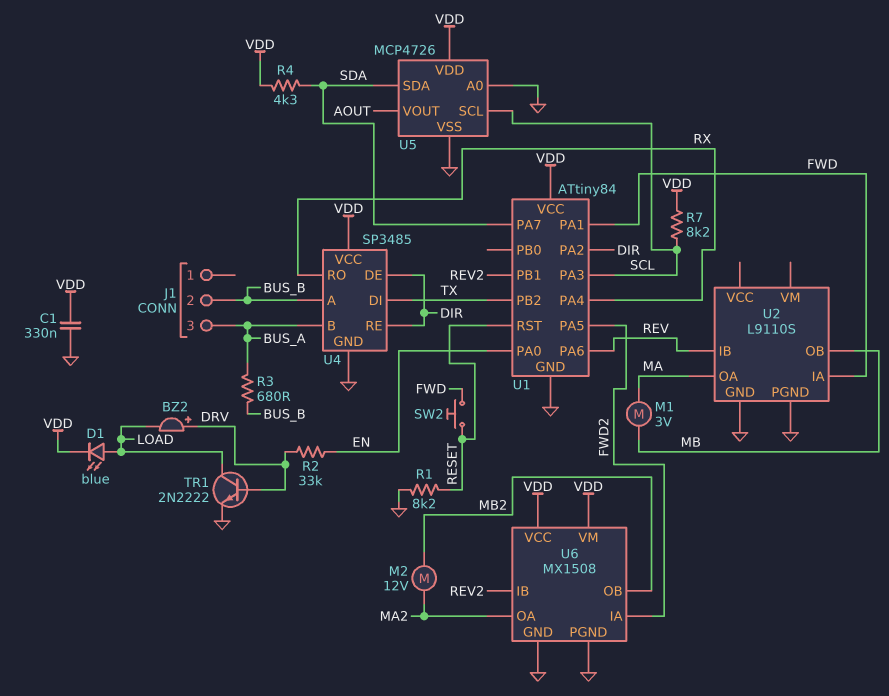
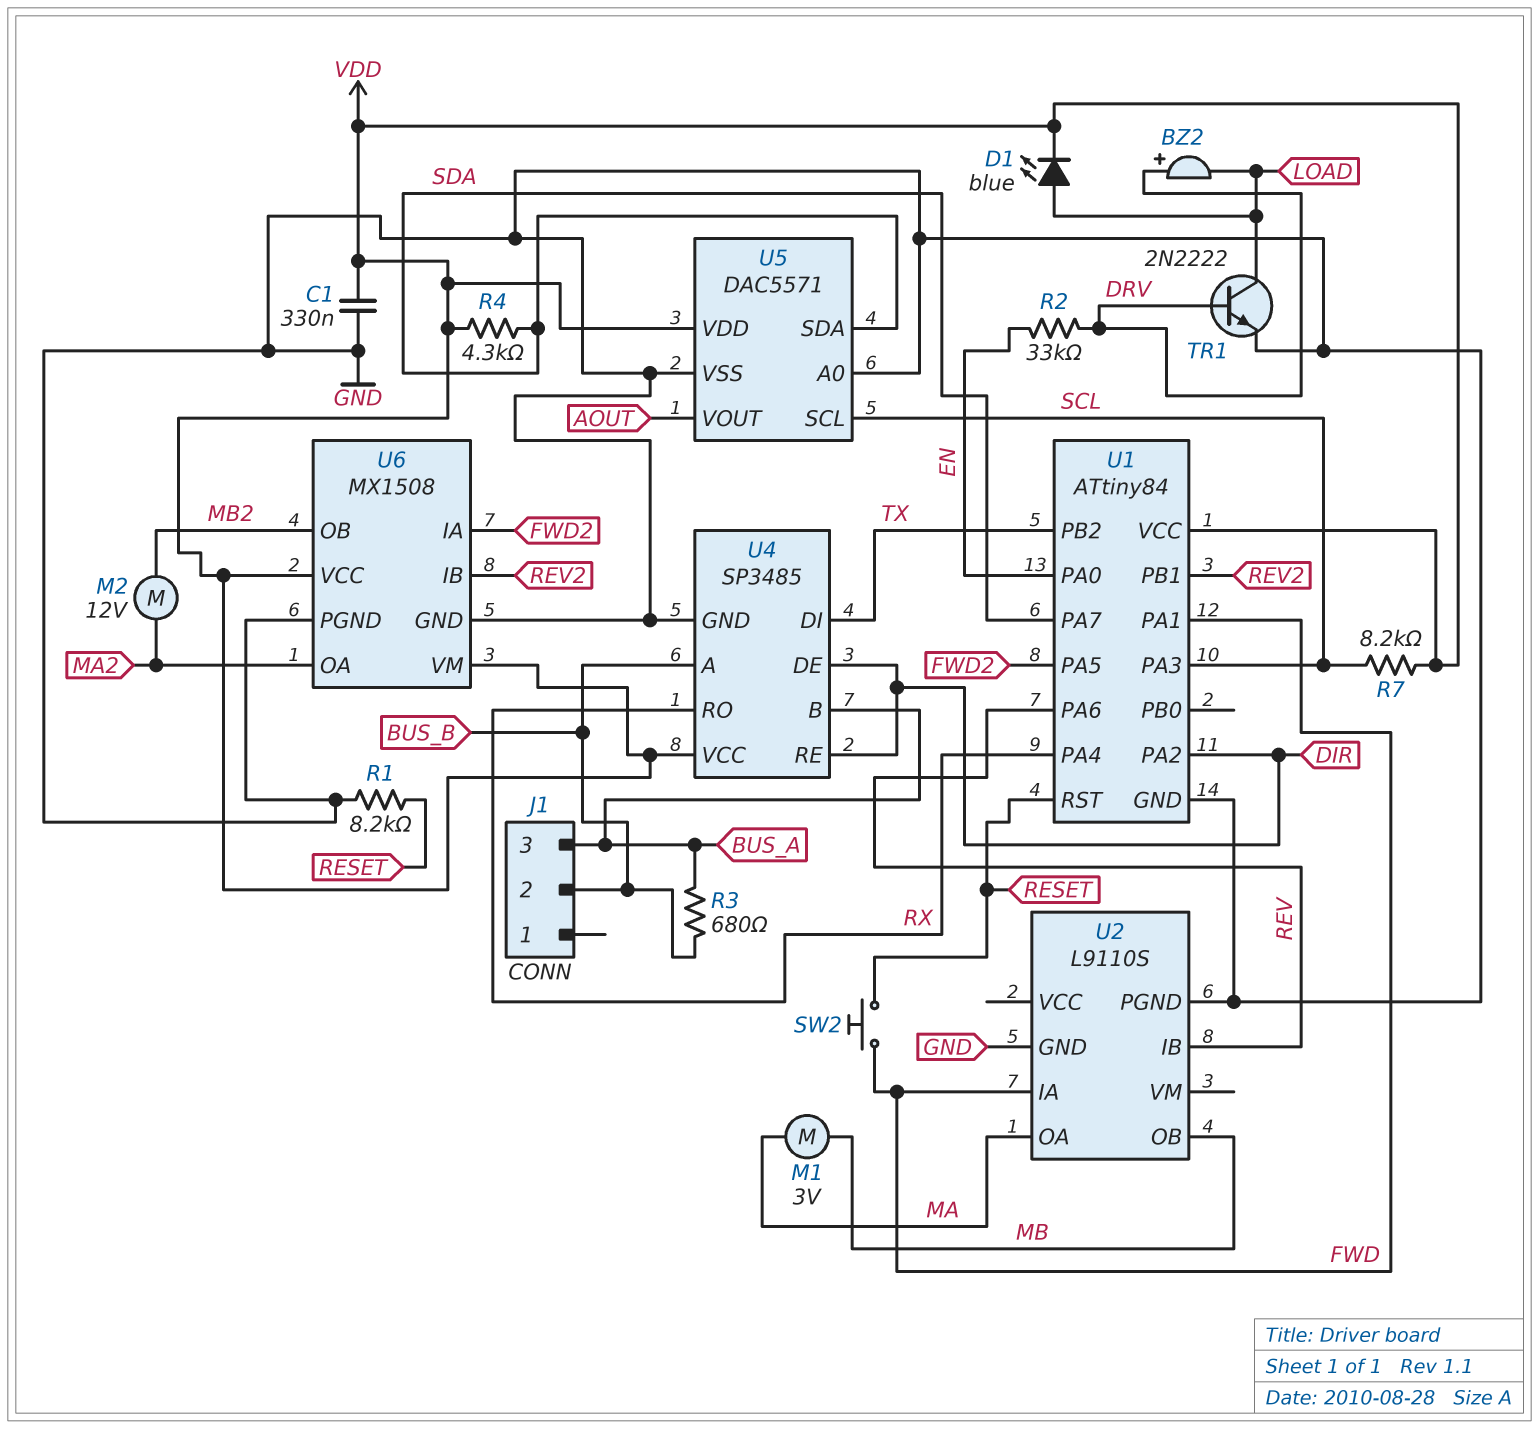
U5: MCP4726 -> DAC5571

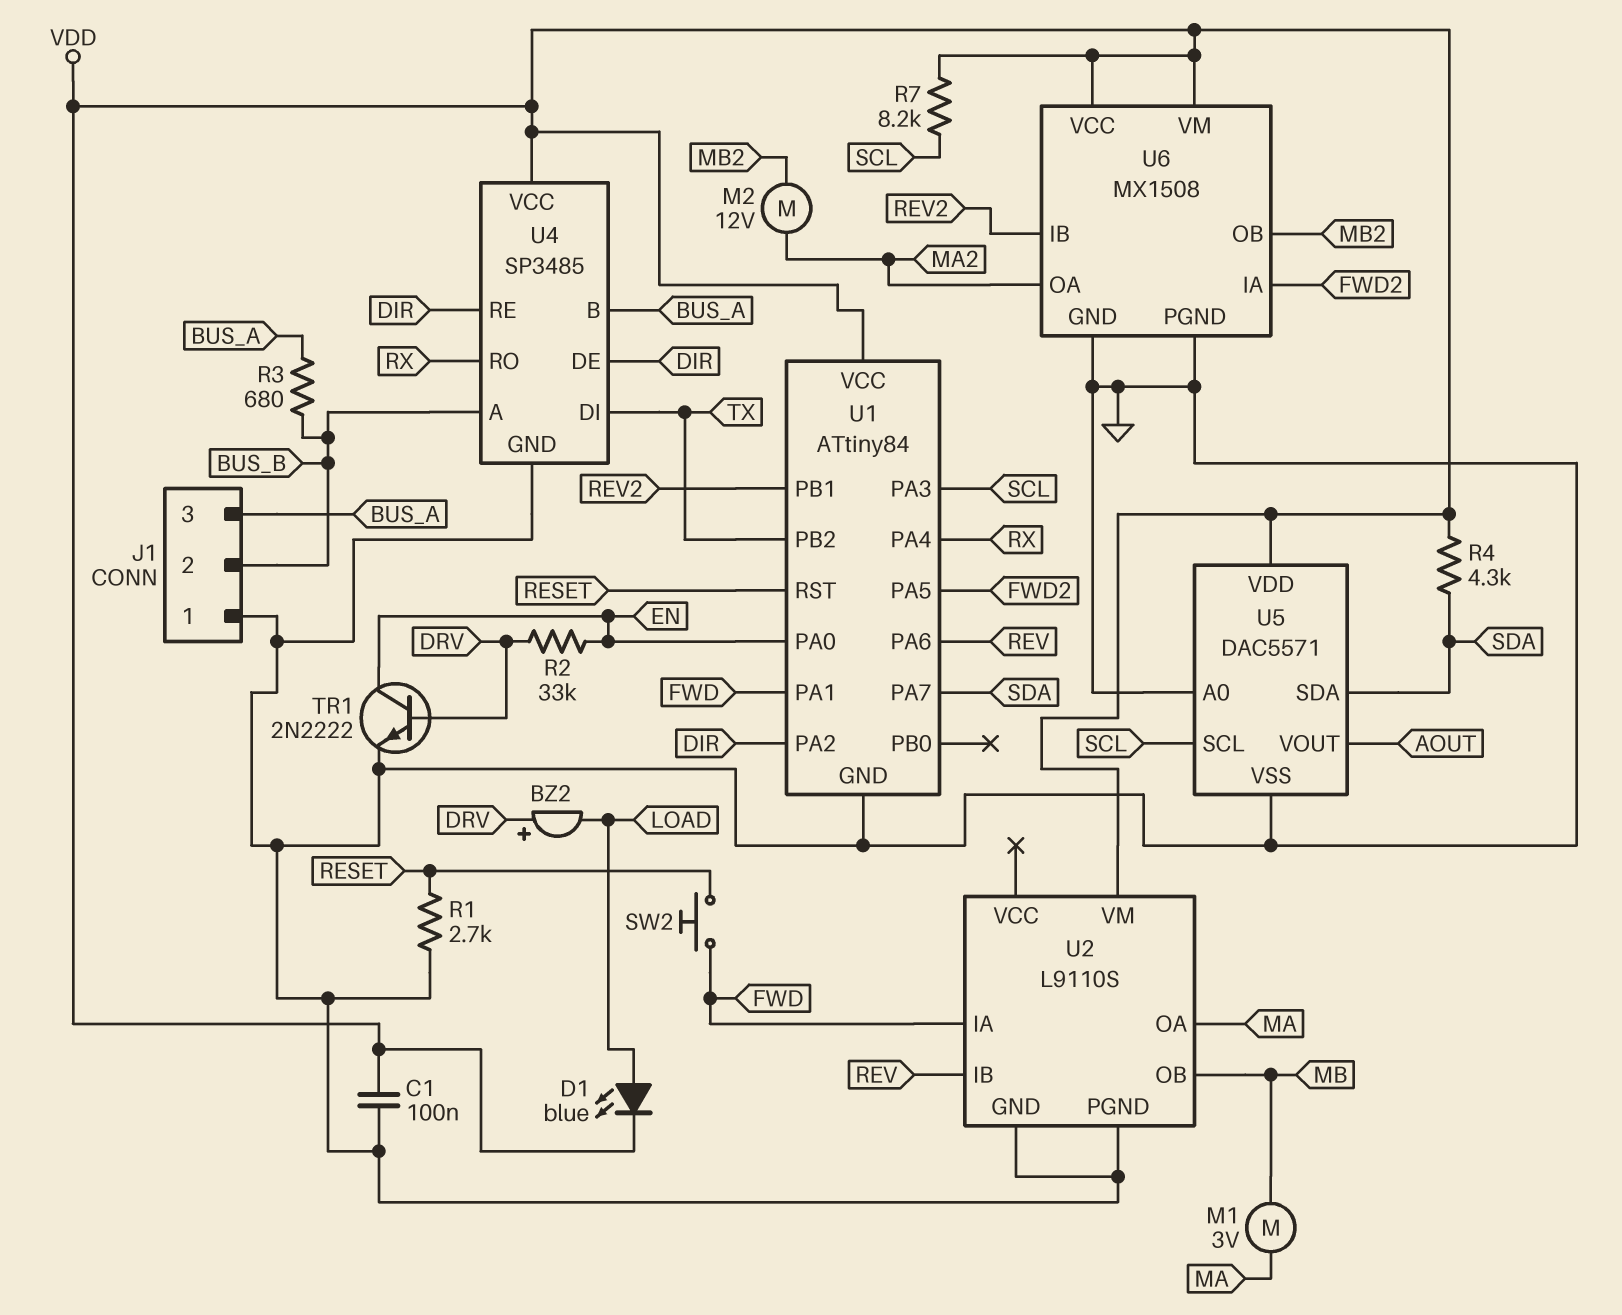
C1: 330nF (GND, VDD) -> 100nF (GND, VDD)
J1 pin 1: none -> GND
R1: 8.2k (GND, RESET) -> 2.7k (GND, RESET)
TR1: NPN 2N2222 (B DRV, C LOAD, E GND) -> NPN 2N2222 (B DRV, C EN, E GND)
U2 pin VM: none -> VDD

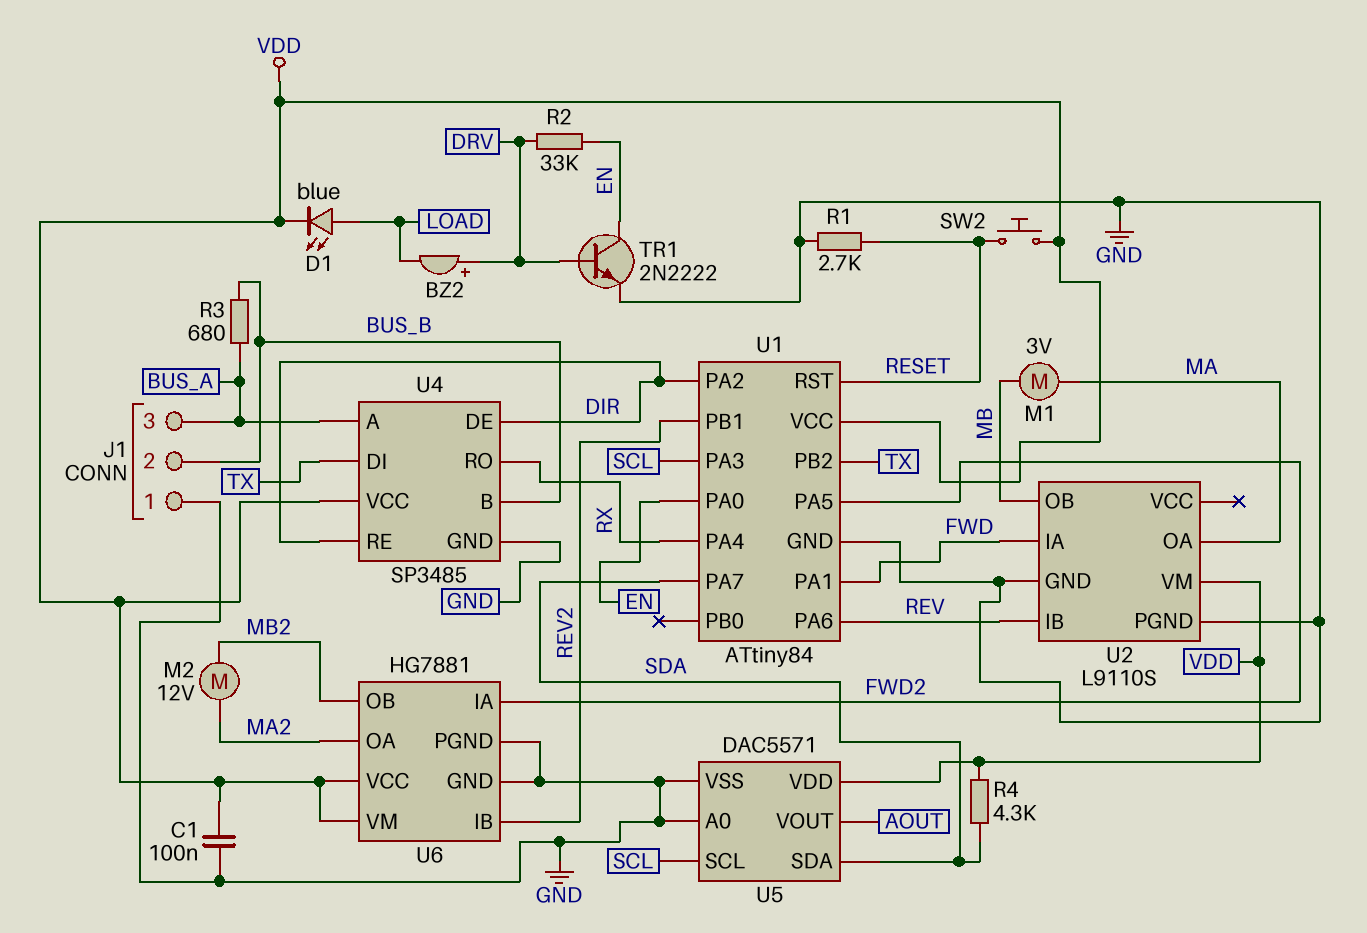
R7: 8.2k (SCL, VDD) -> none
SW2: button (FWD, RESET) -> button (RESET, VDD)
U4 pin A: BUS_B -> BUS_A
U4 pin B: BUS_A -> BUS_B
U6: MX1508 -> HG7881

